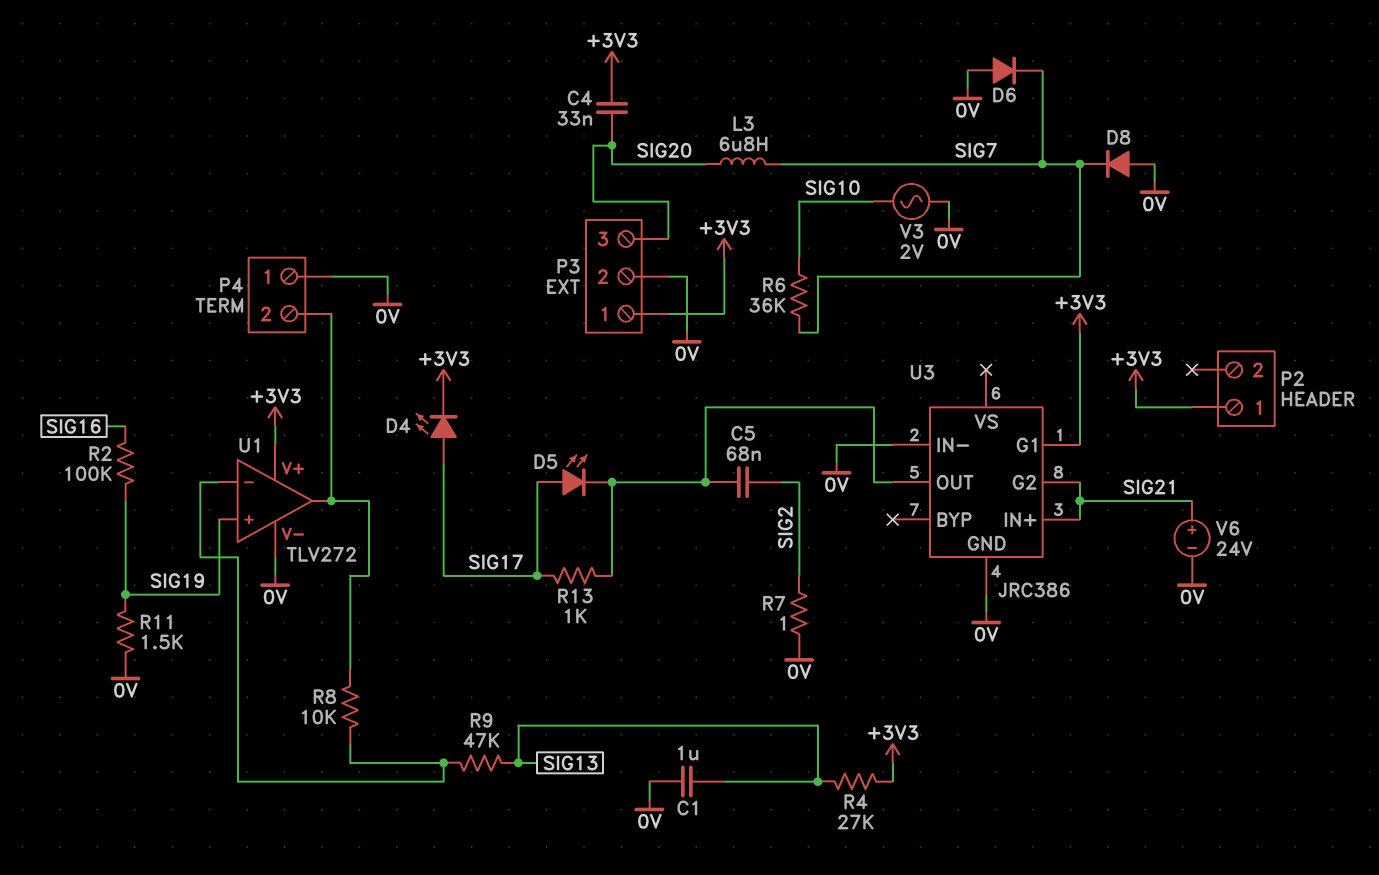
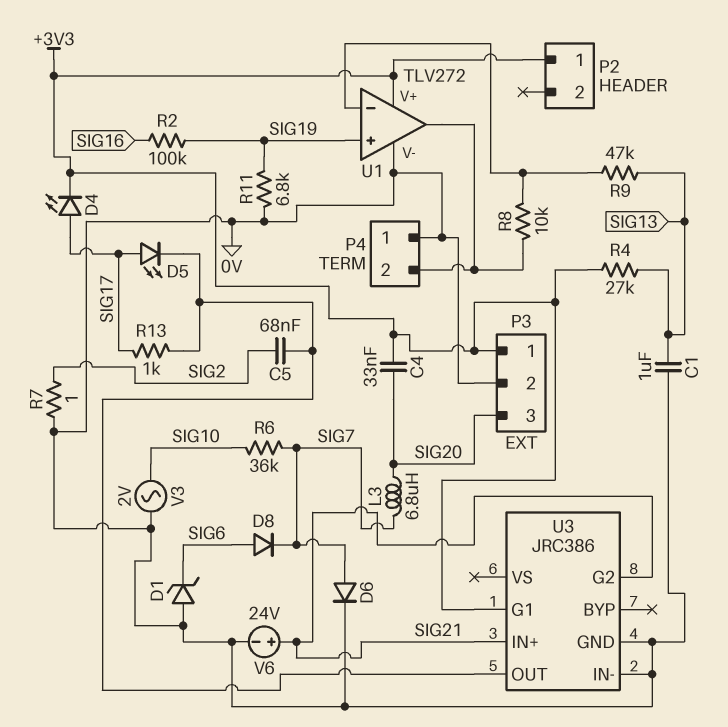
D1: none -> zener (A 0V, K SIG6)
D6: diode (A 0V, K SIG7) -> diode (A SIG7, K 0V)
D8: diode (A 0V, K SIG7) -> diode (A SIG6, K SIG7)
R11: 1.5k (0V, SIG19) -> 6.8k (0V, SIG19)

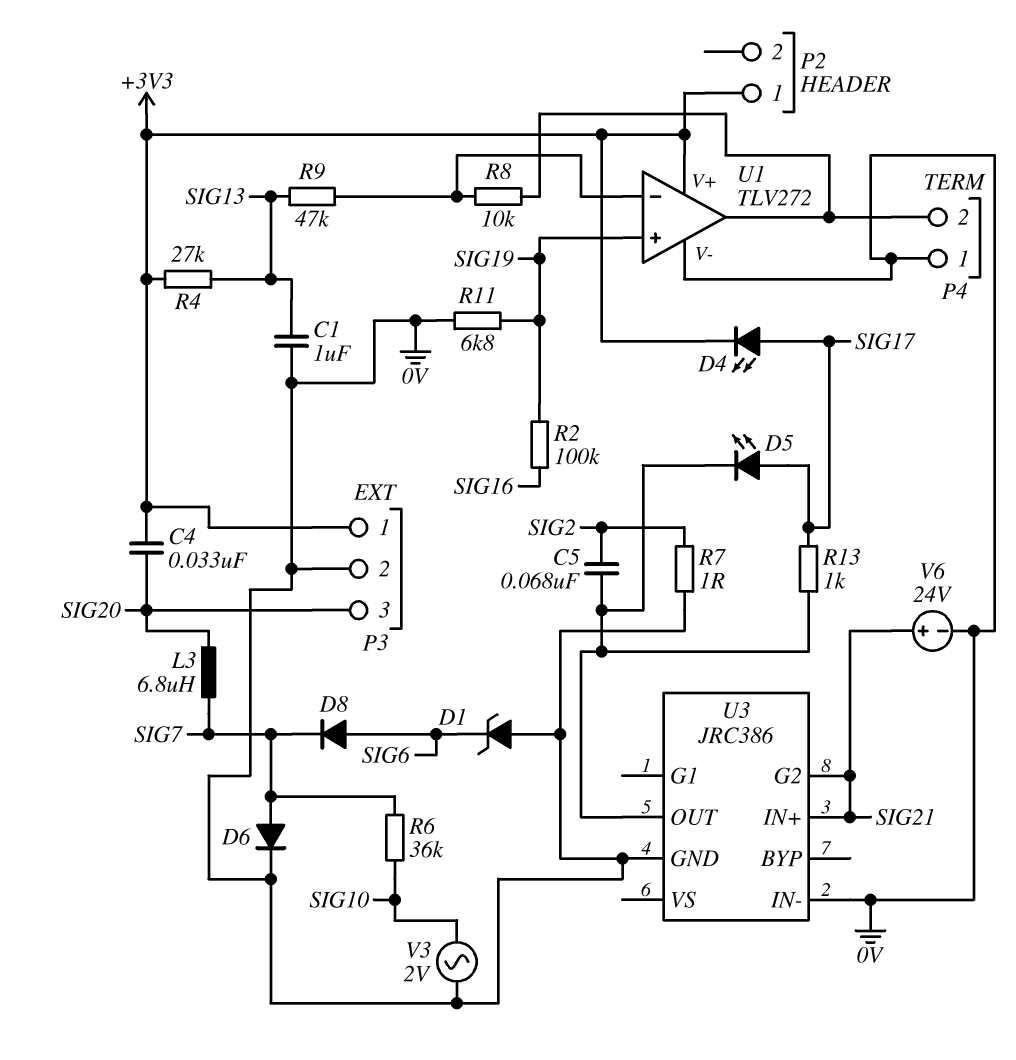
U3 pin G1: +3V3 -> none

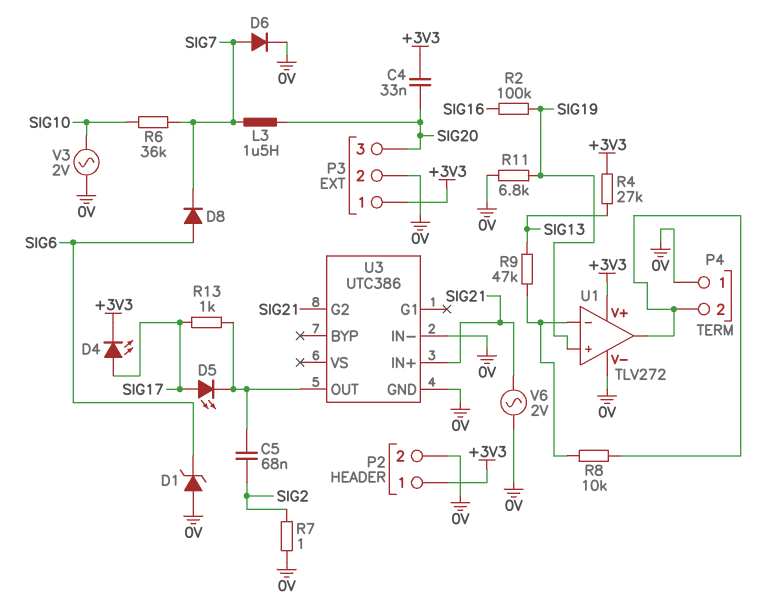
C1: 1uF (0V, SIG13) -> none
L3: 6.8uH (SIG7, SIG20) -> 1.5uH (SIG7, SIG20)
P2 pin 2: none -> 0V
U3: JRC386 -> UTC386
V6: 24V (plus SIG21, minus 0V) -> AC 2V (0V, SIG21)

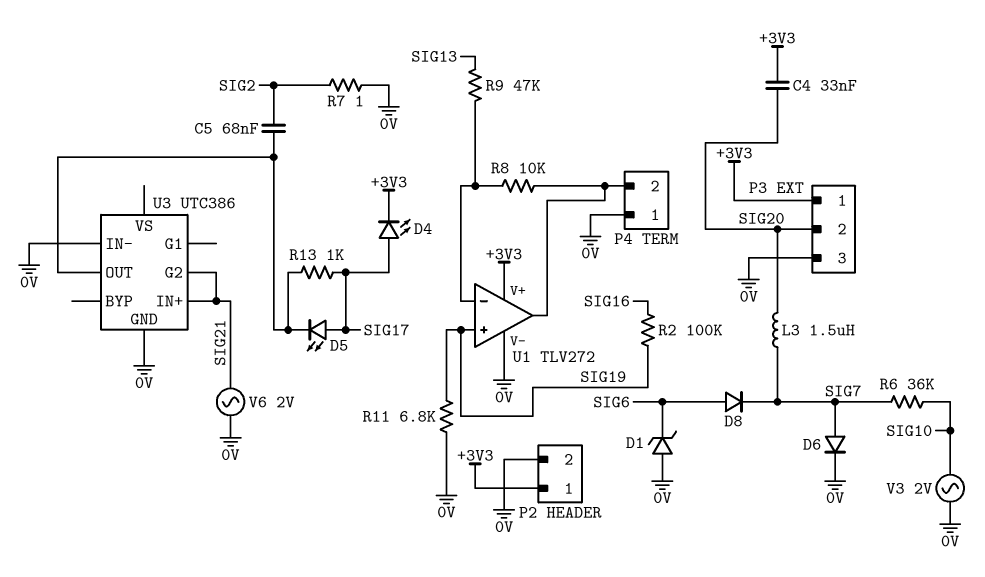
P3 pin 2: 0V -> SIG20
P3 pin 3: SIG20 -> 0V
R4: 27k (+3V3, SIG13) -> none

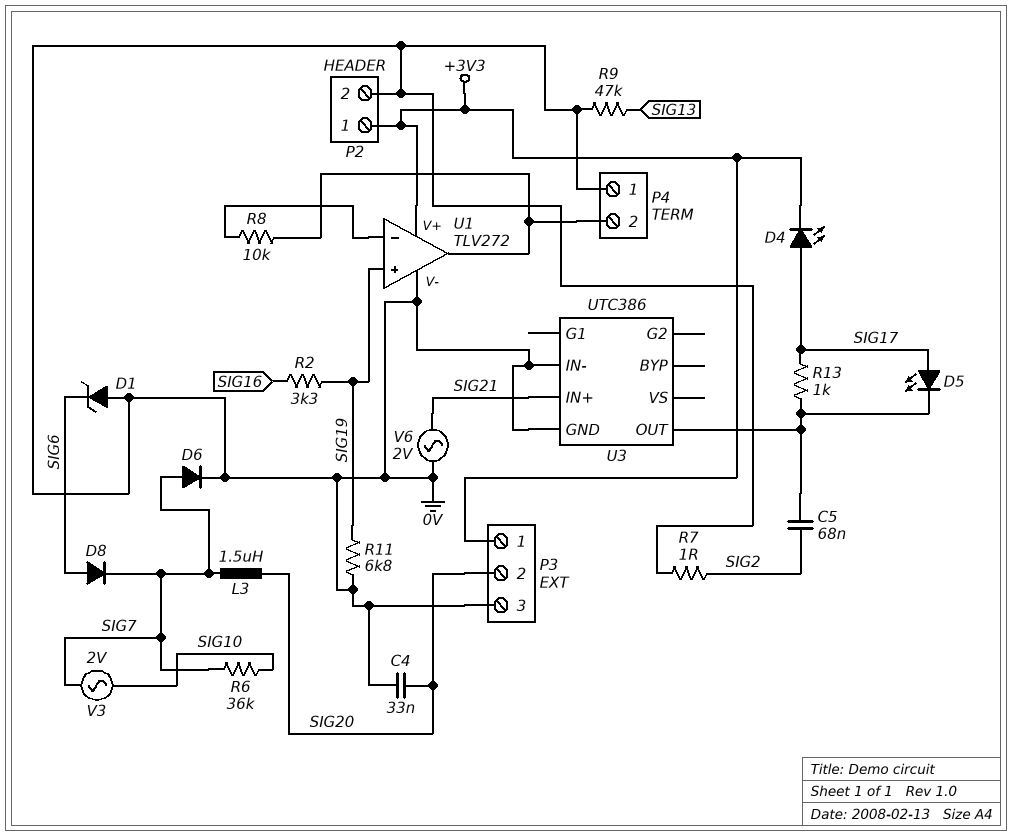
C4: 33nF (+3V3, SIG20) -> 33nF (0V, SIG20)
R2: 100k (SIG16, SIG19) -> 3.3k (SIG16, SIG19)
R9: 47k (SIG13, U1/in-) -> 47k (0V, SIG13)
U3 pin G2: SIG21 -> none
V3: AC 2V (0V, SIG10) -> AC 2V (SIG7, SIG10)

